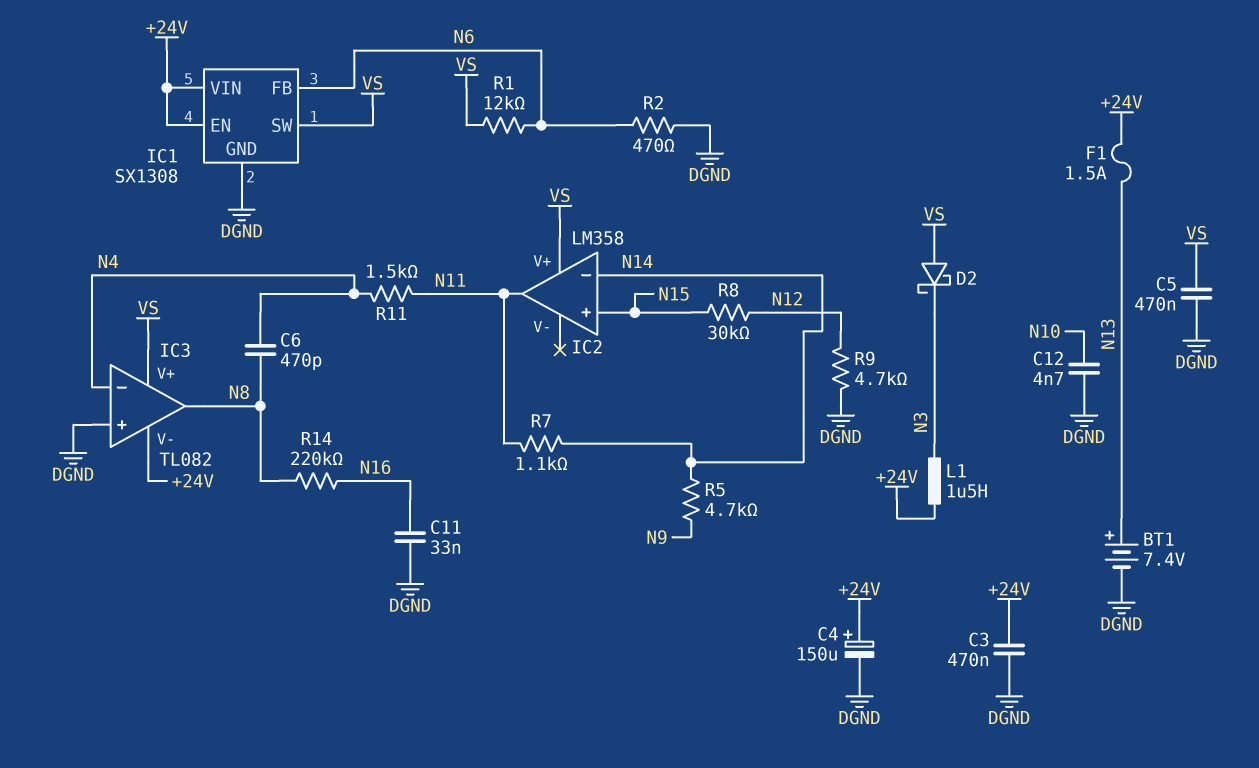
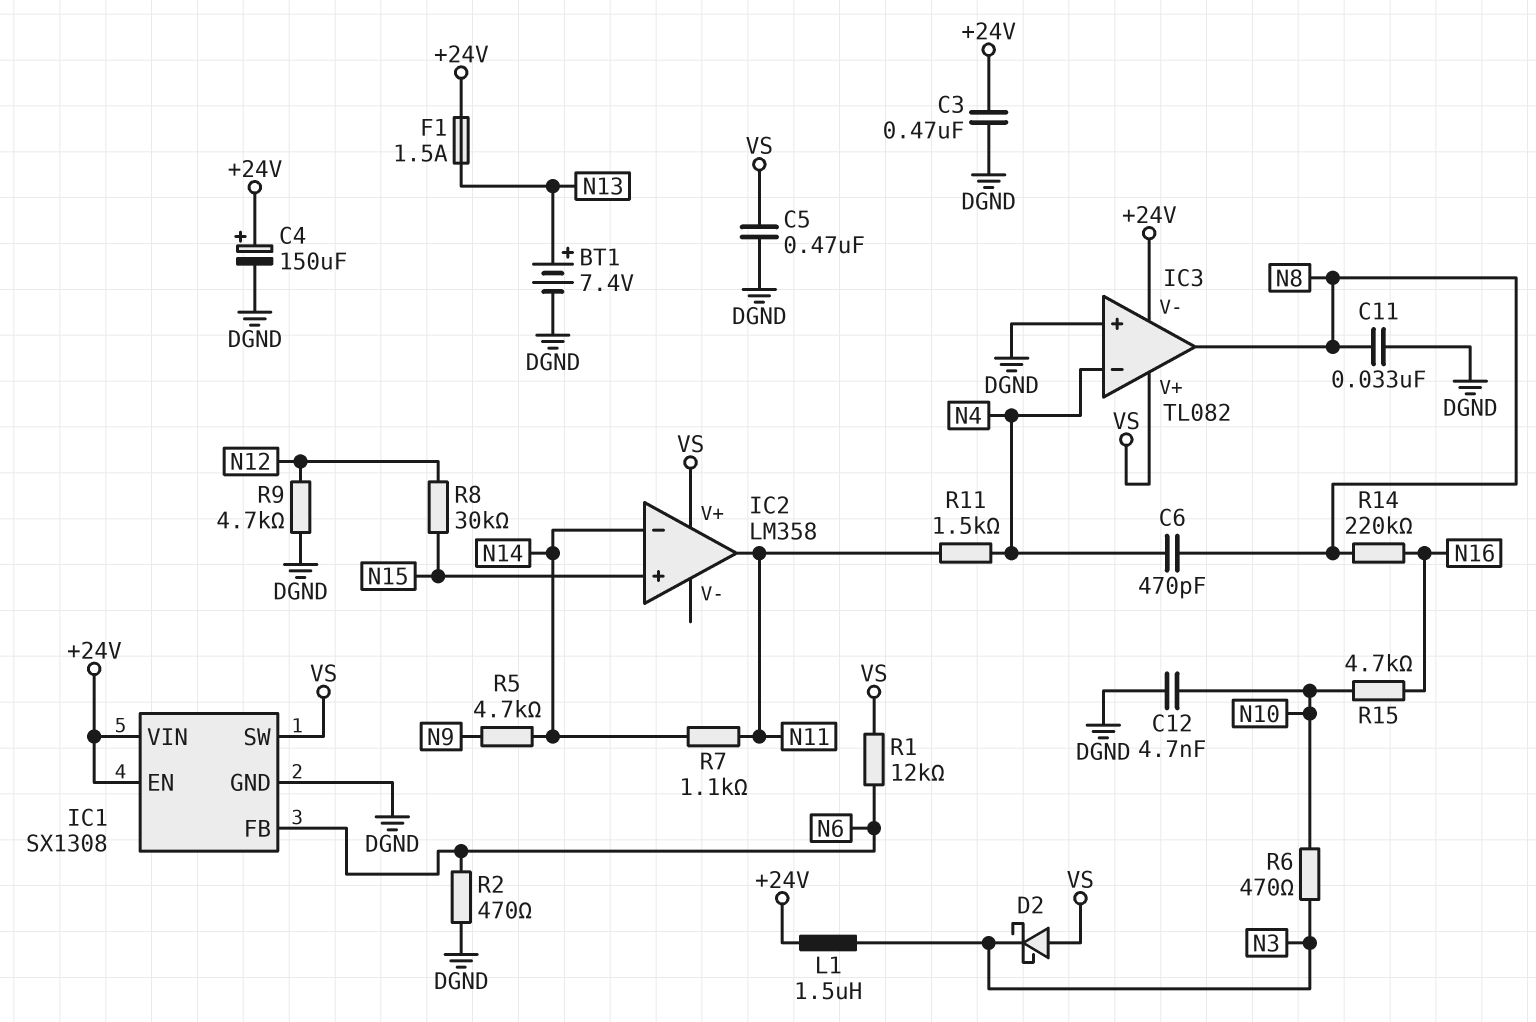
C11: 33nF (DGND, N16) -> 33nF (DGND, N8)
R6: none -> 470 (N3, N10)
R15: none -> 4.7k (N10, N16)

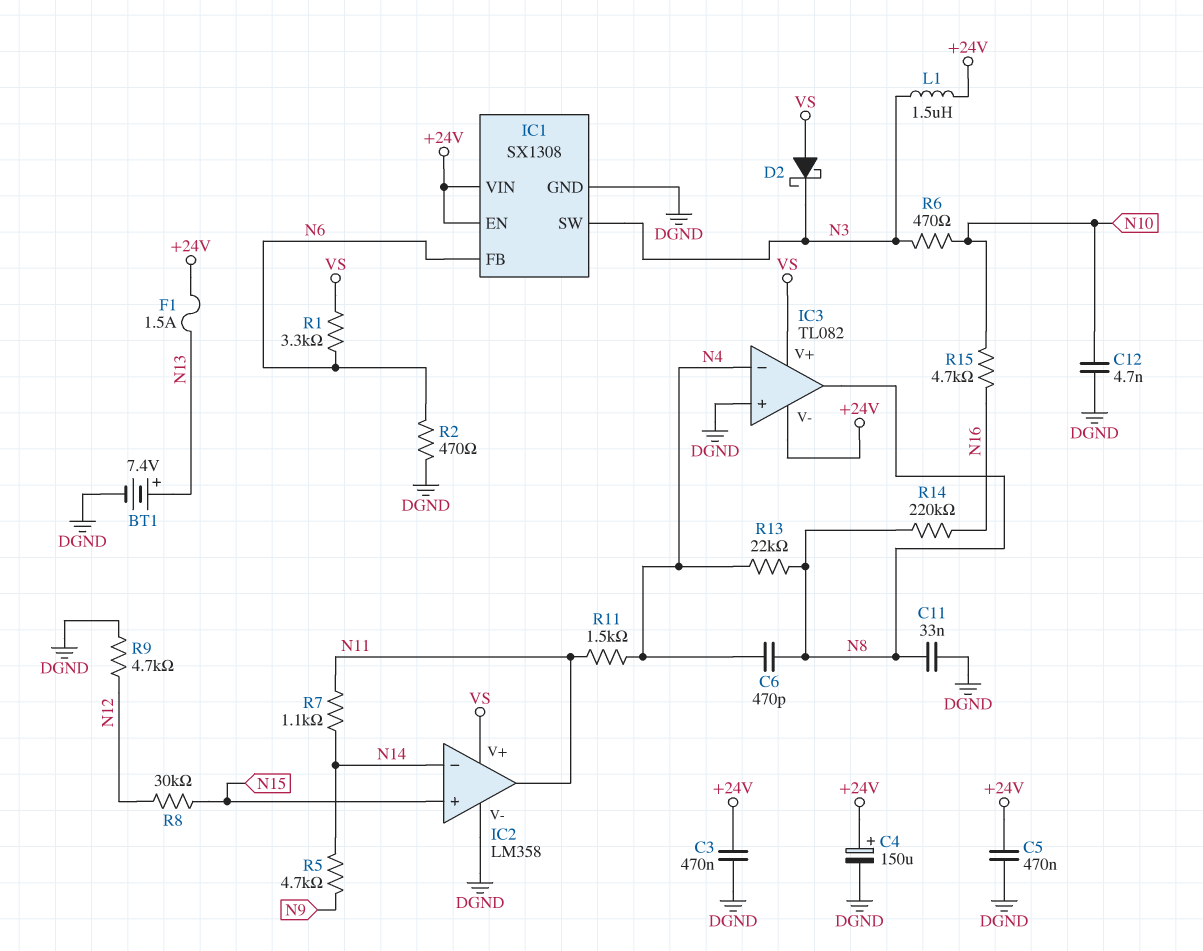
C5: 470nF (DGND, VS) -> 470nF (+24V, DGND)
IC1 pin SW: VS -> N3
IC2 pin V-: none -> DGND
R1: 12k (N6, VS) -> 3.3k (N6, VS)
R13: none -> 22k (N4, N8)

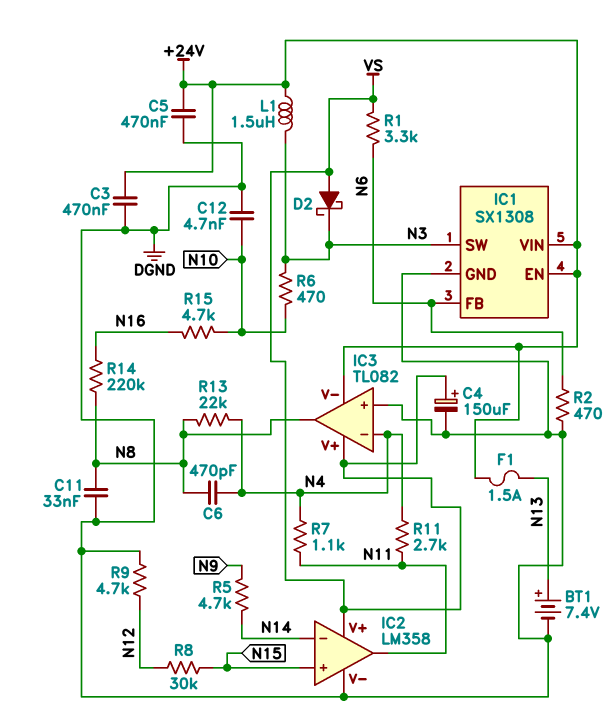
C4: 150uF (plus +24V, minus DGND) -> 150uF (plus VS, minus DGND)
R7: 1.1k (N11, N14) -> 1.1k (N4, N11)
R11: 1.5k (N4, N11) -> 2.7k (N4, N11)

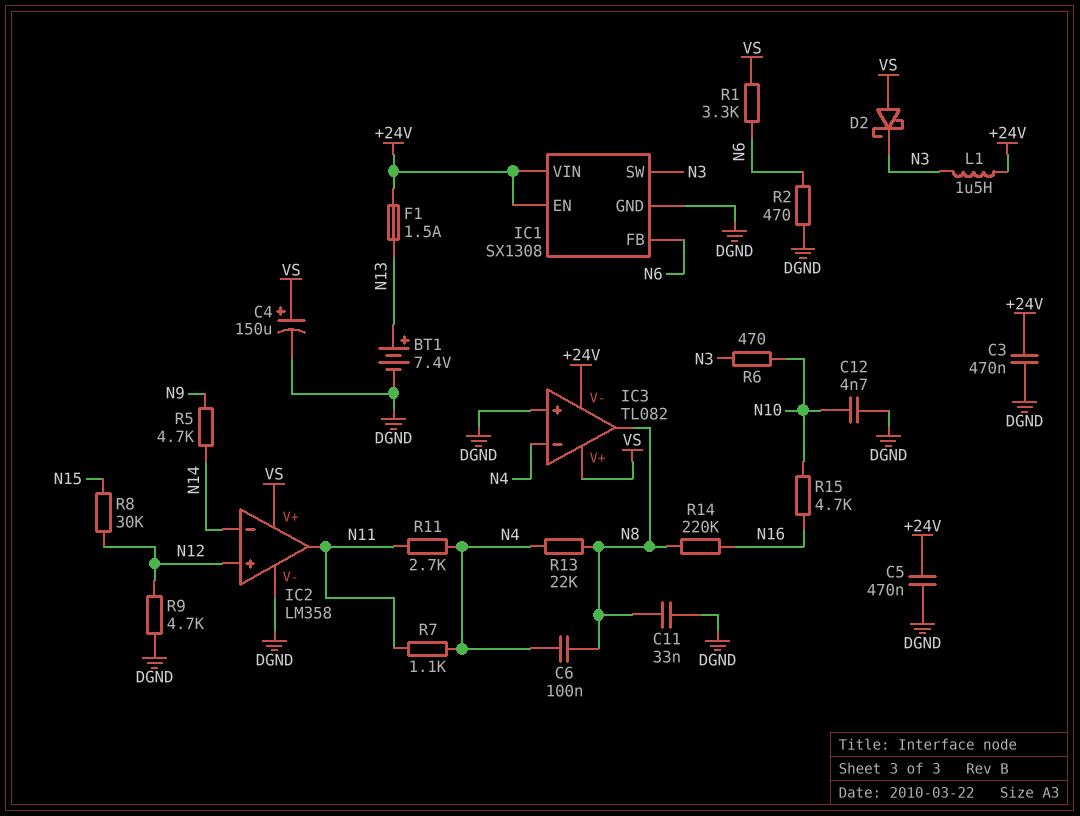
C6: 470pF (N4, N8) -> 100nF (N4, N8)
IC2 pin in+: N15 -> N12

